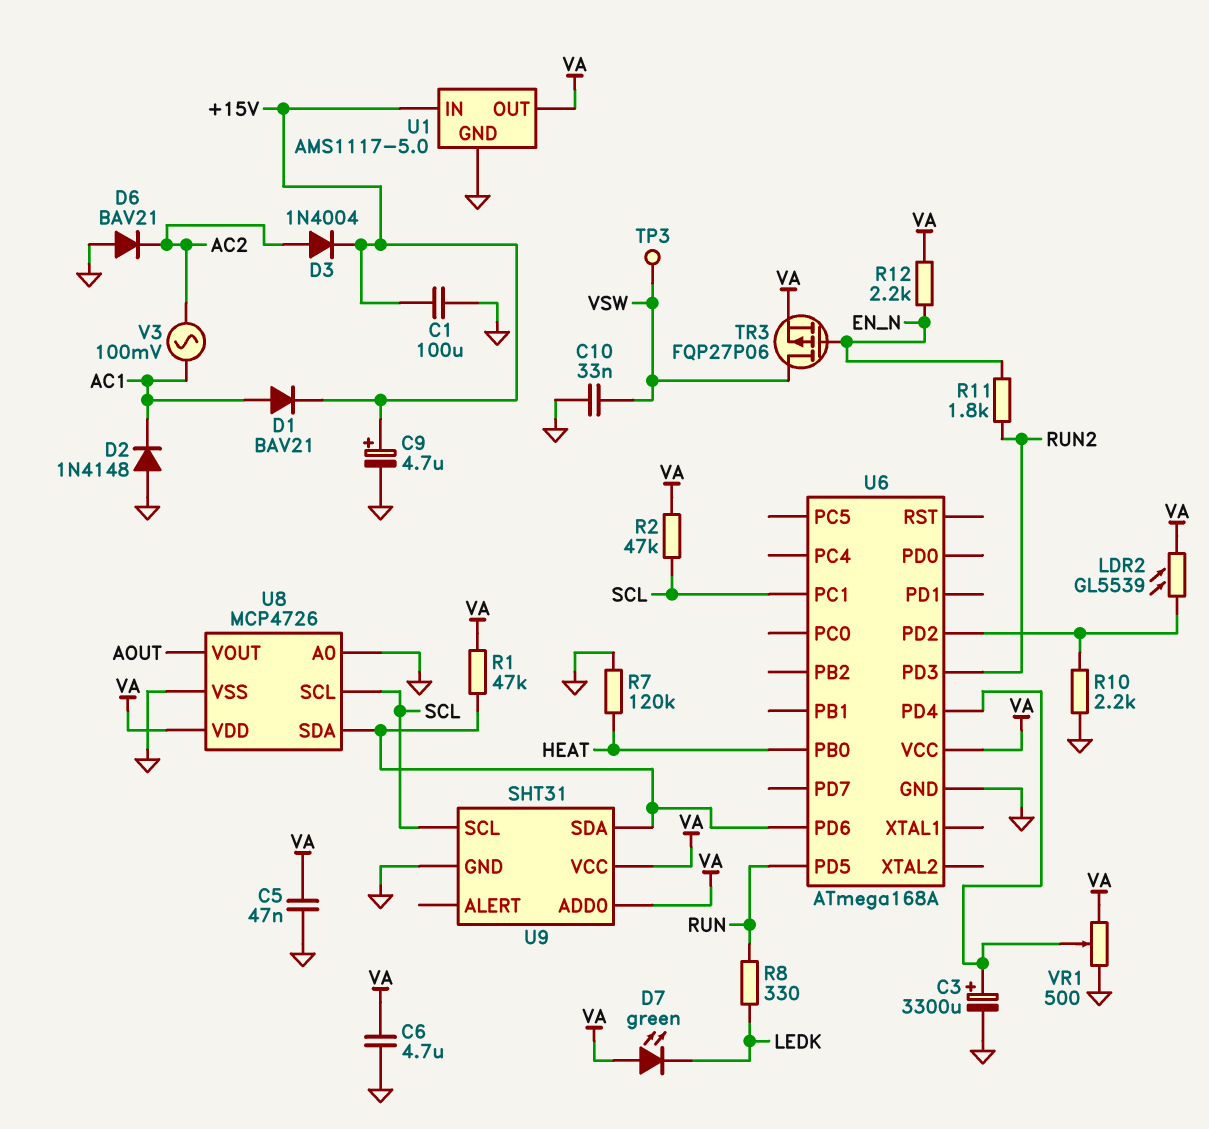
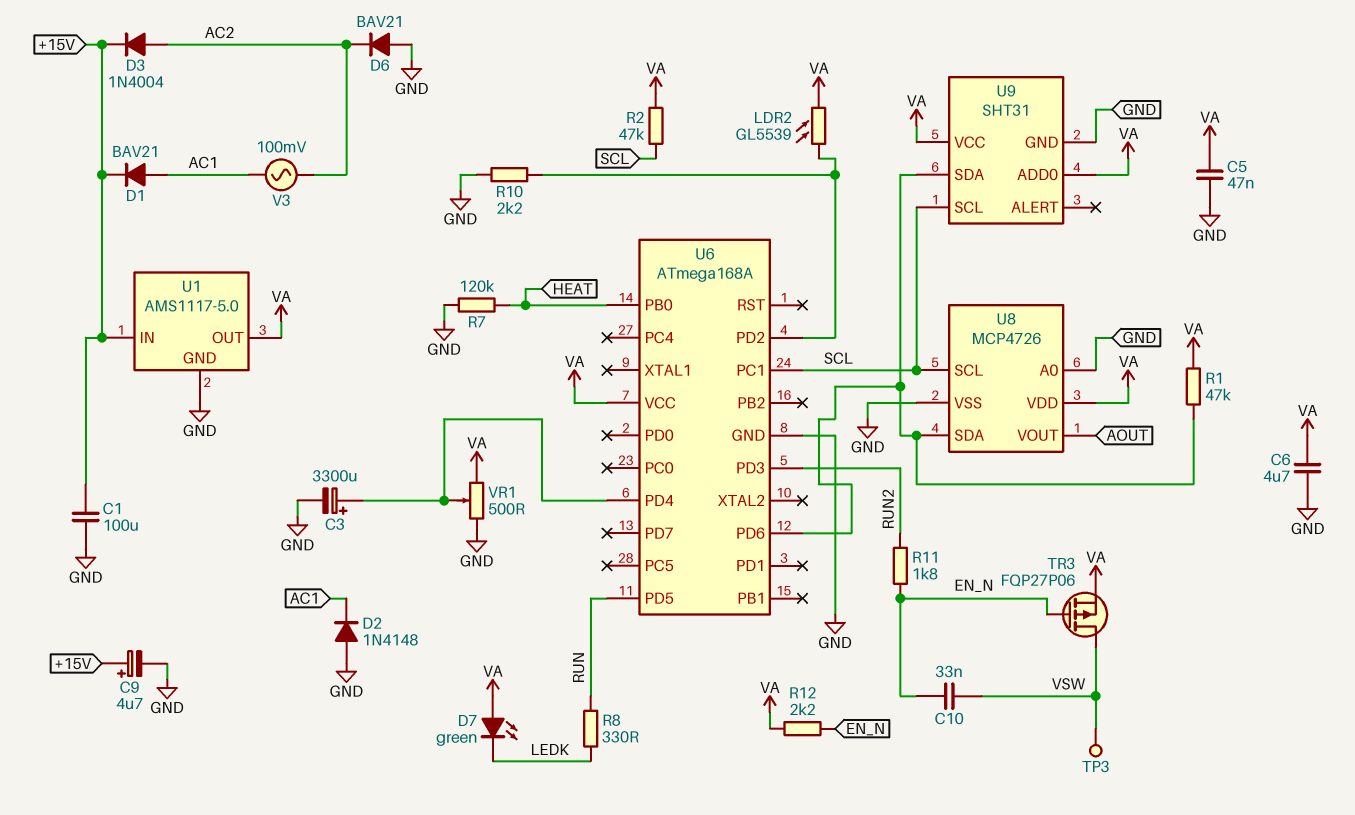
C10: 33nF (GND, VSW) -> 33nF (EN_N, VSW)

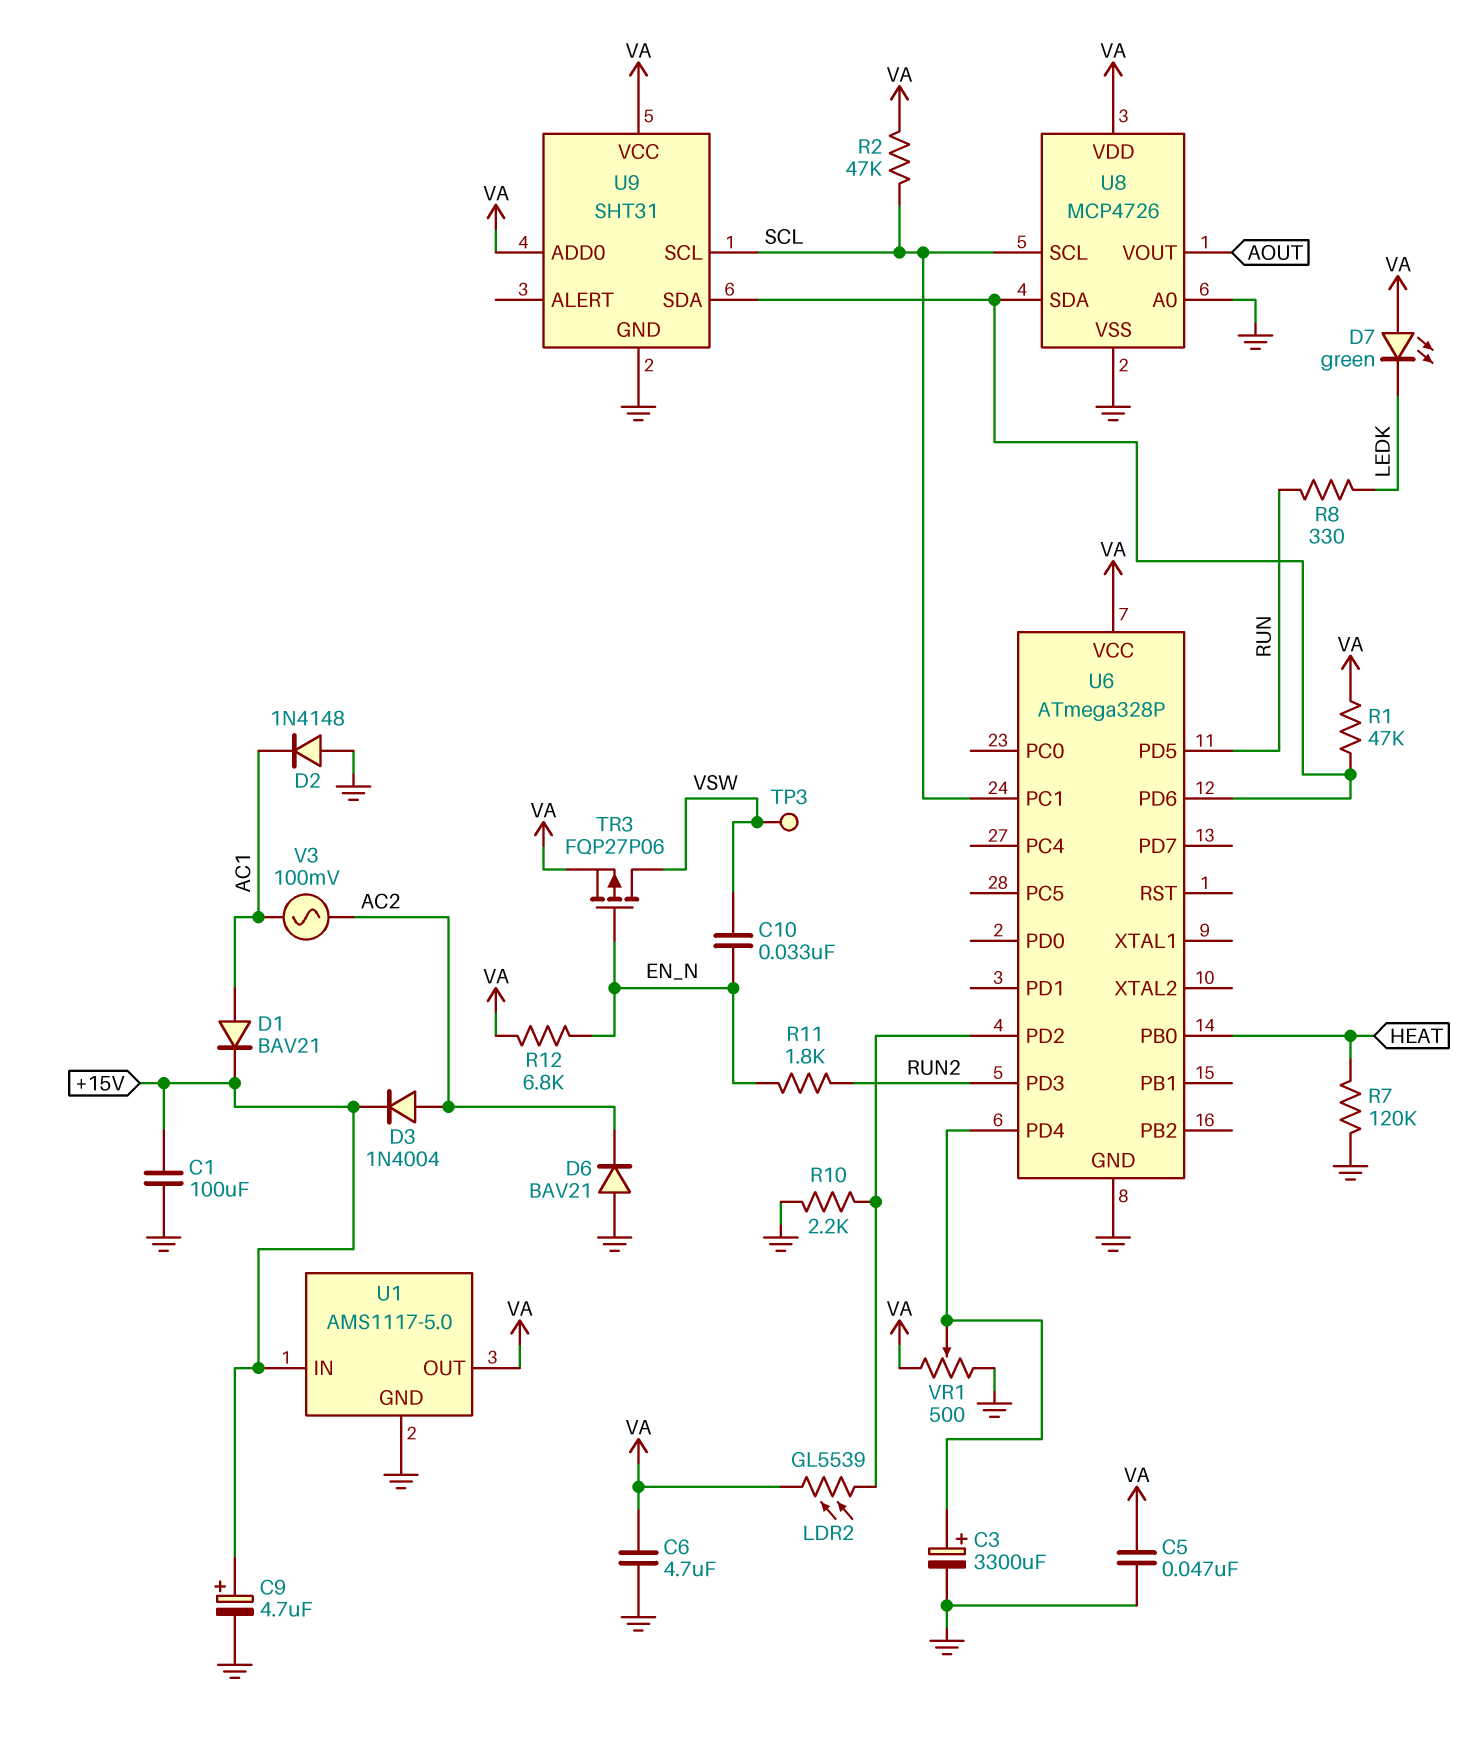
R12: 2.2k (EN_N, VA) -> 6.8k (EN_N, VA)
U6: ATmega168A -> ATmega328P

